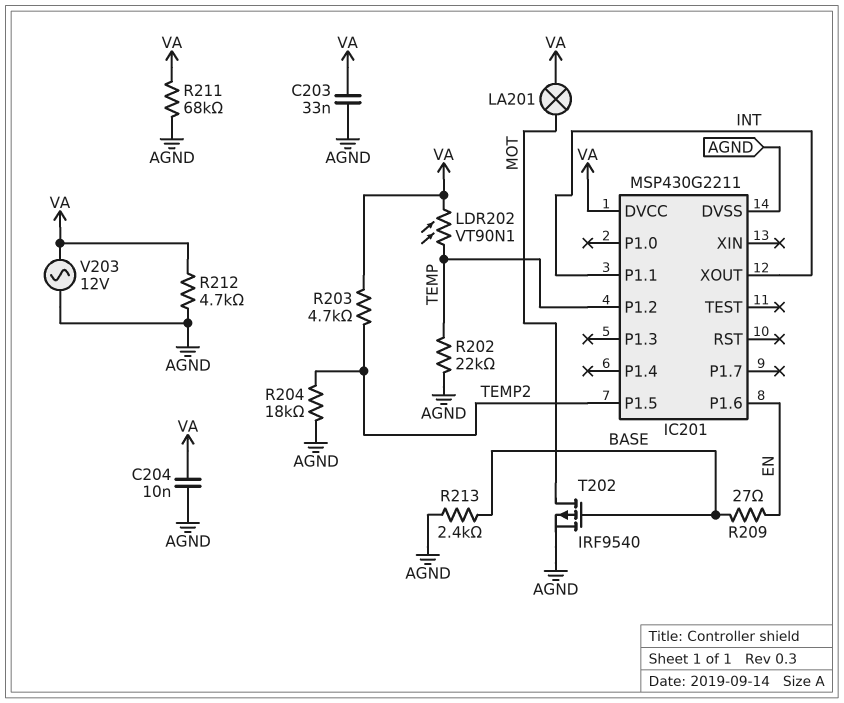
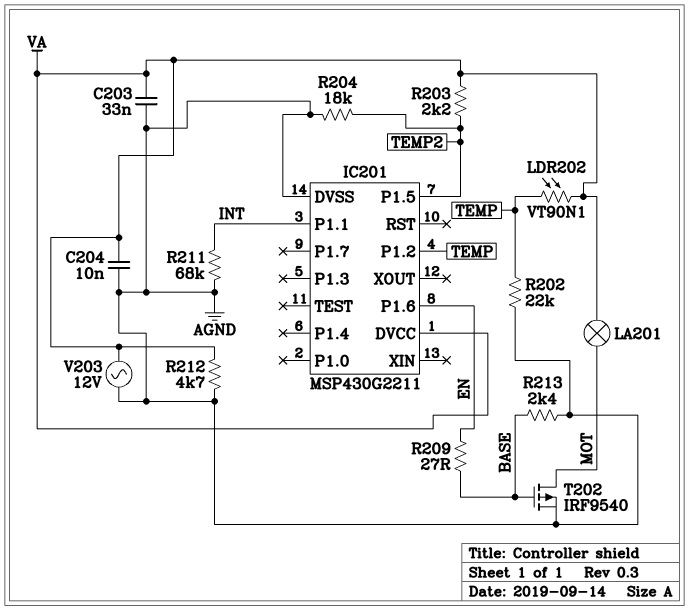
IC201 pin XOUT: INT -> none
R203: 4.7k (TEMP2, VA) -> 2.2k (TEMP2, VA)
R211: 68k (AGND, VA) -> 68k (AGND, INT)

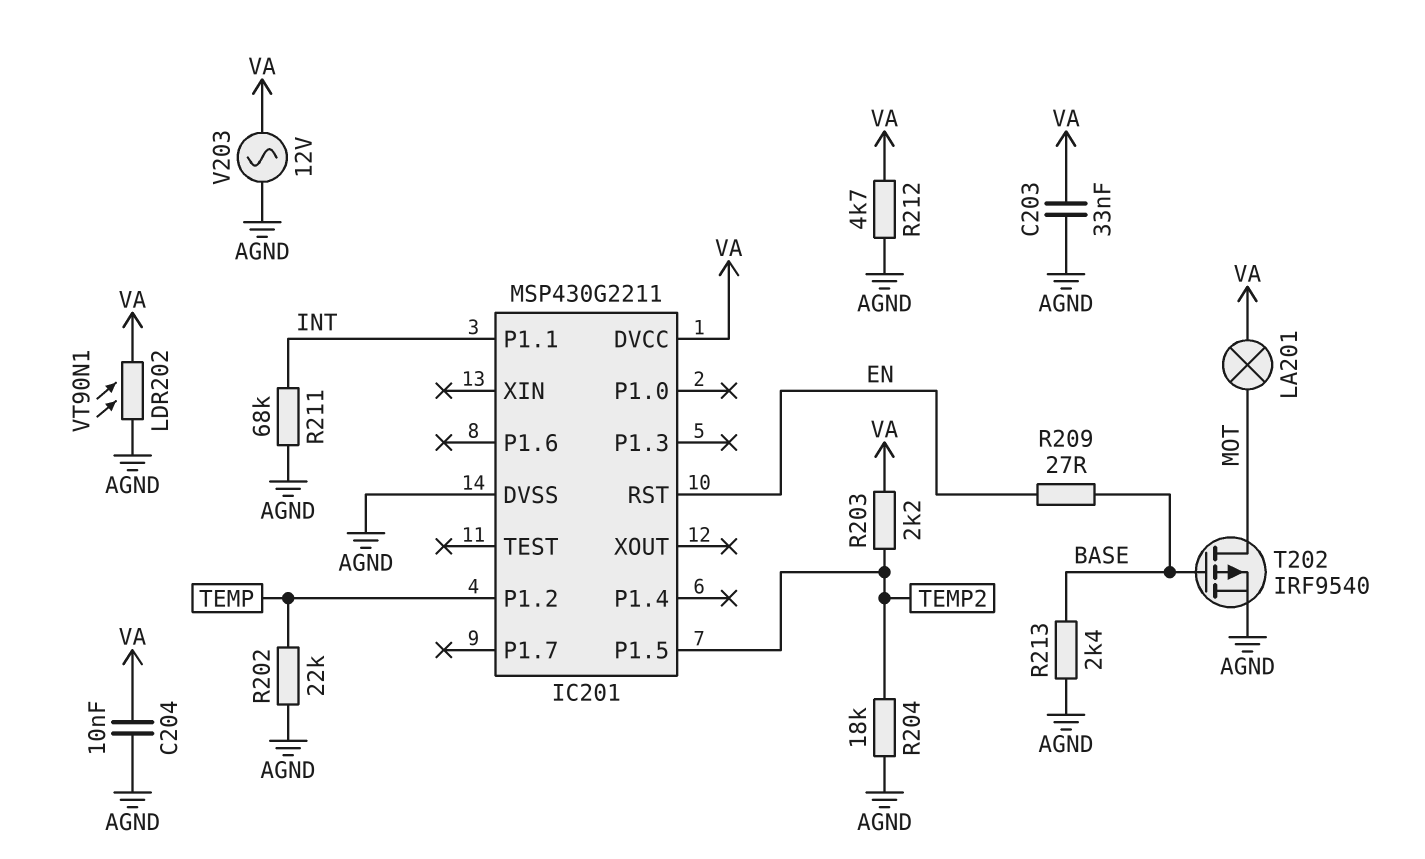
IC201 pin P1.6: EN -> none
IC201 pin RST: none -> EN
LDR202: VT90N1 (TEMP, VA) -> VT90N1 (AGND, VA)

